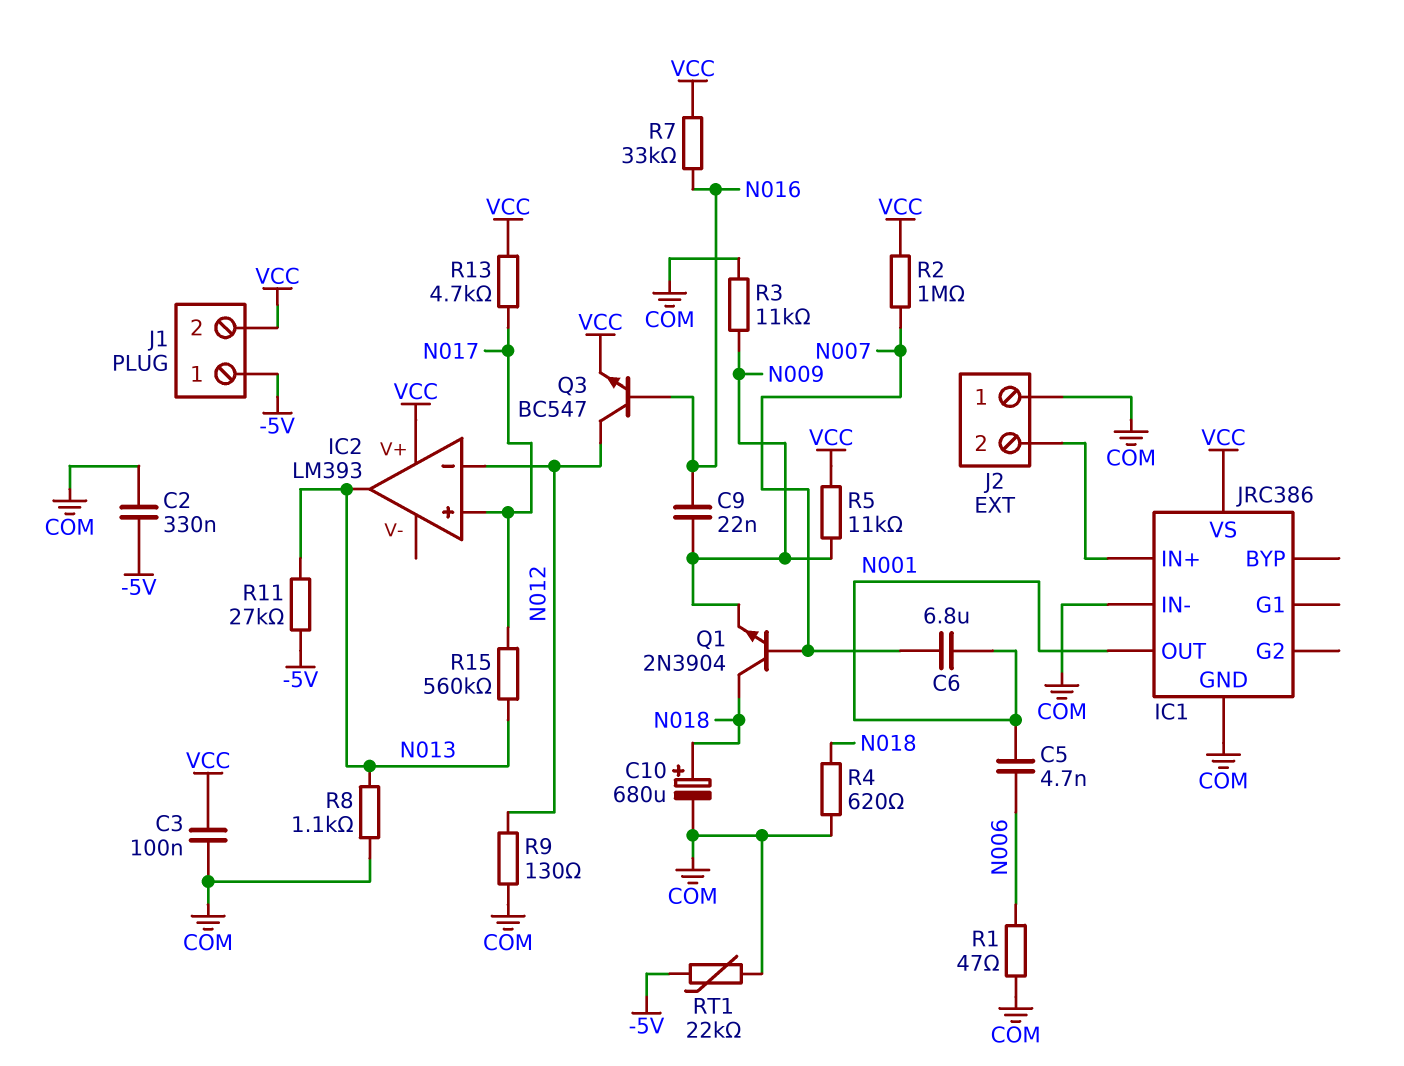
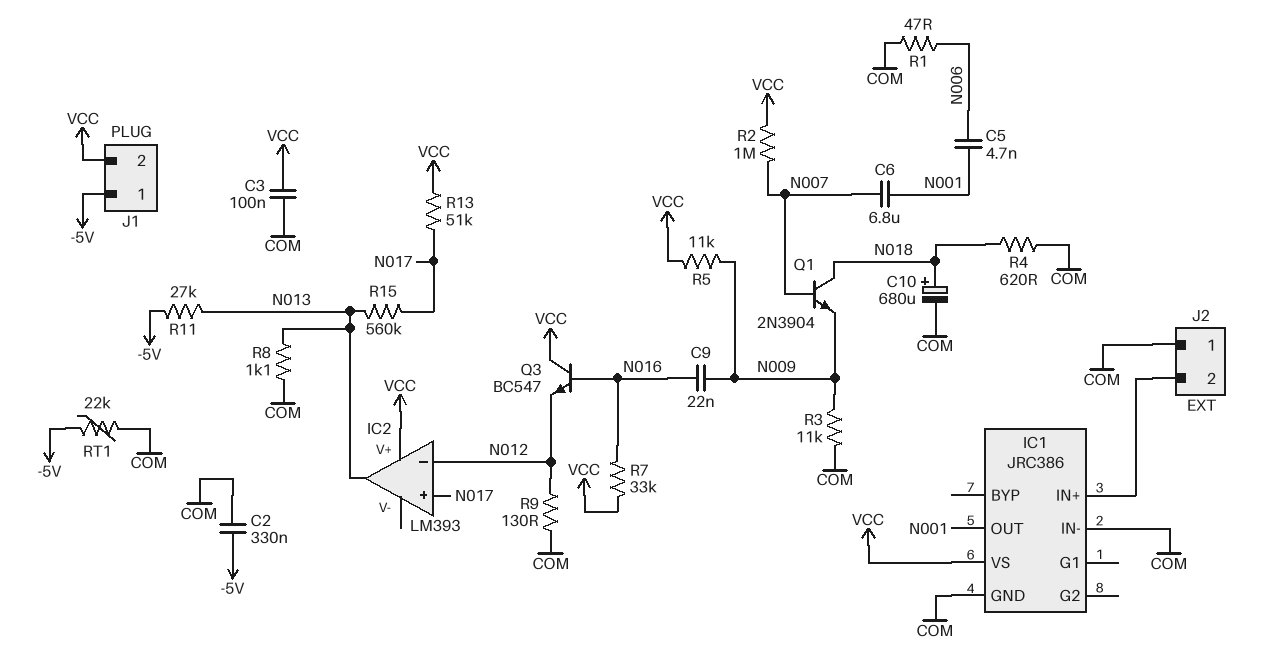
Q3: NPN BC547 (B N016, C N012, E VCC) -> NPN BC547 (B N016, C VCC, E N012)
R13: 4.7k (N017, VCC) -> 51k (N017, VCC)

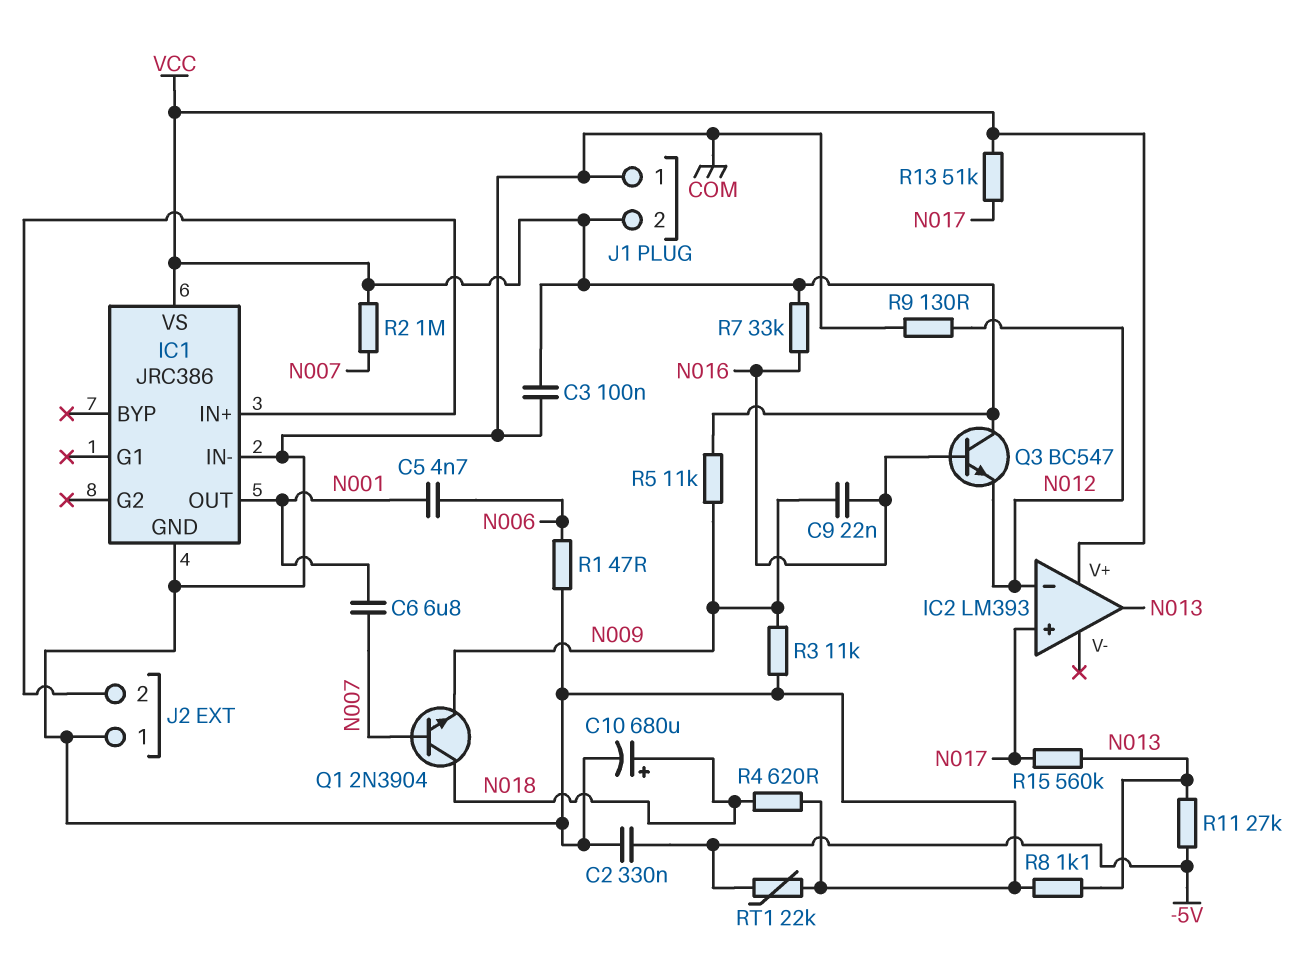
J1 pin 1: -5V -> COM

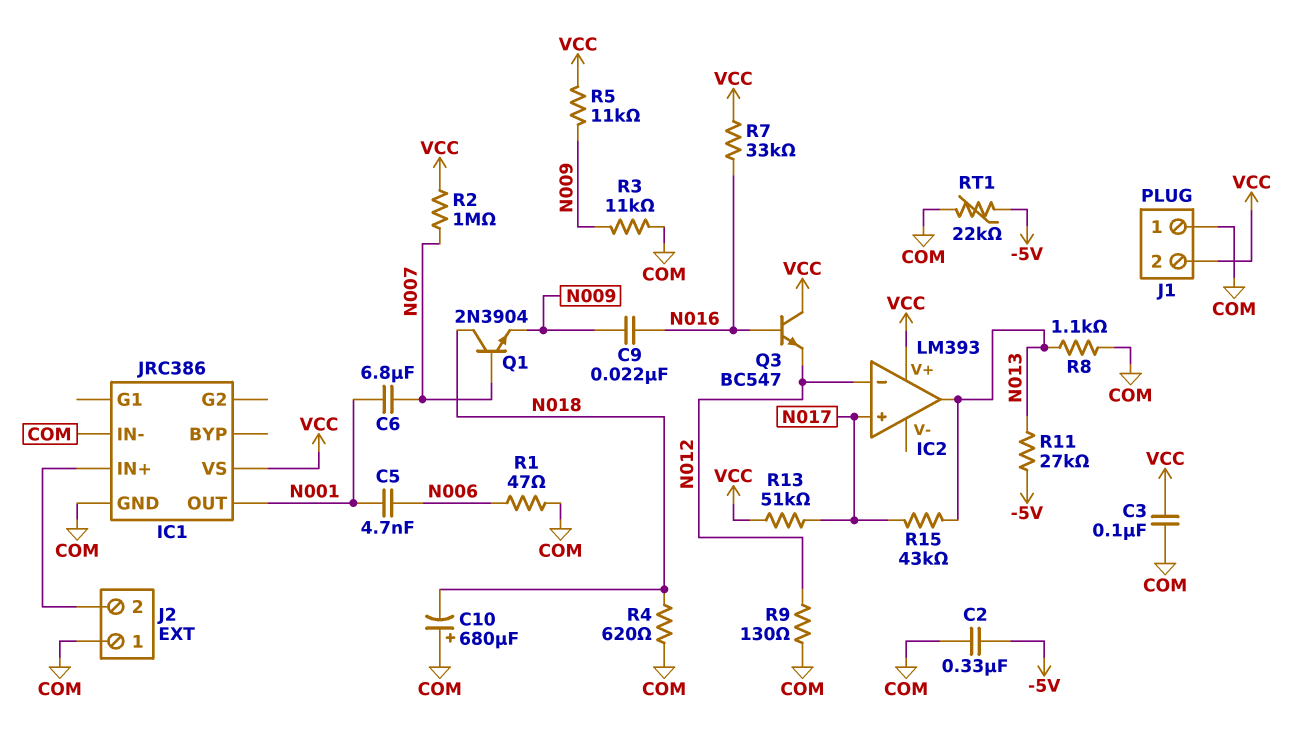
C10: 680uF (plus N018, minus COM) -> 680uF (plus COM, minus N018)
R15: 560k (N013, N017) -> 43k (N013, N017)

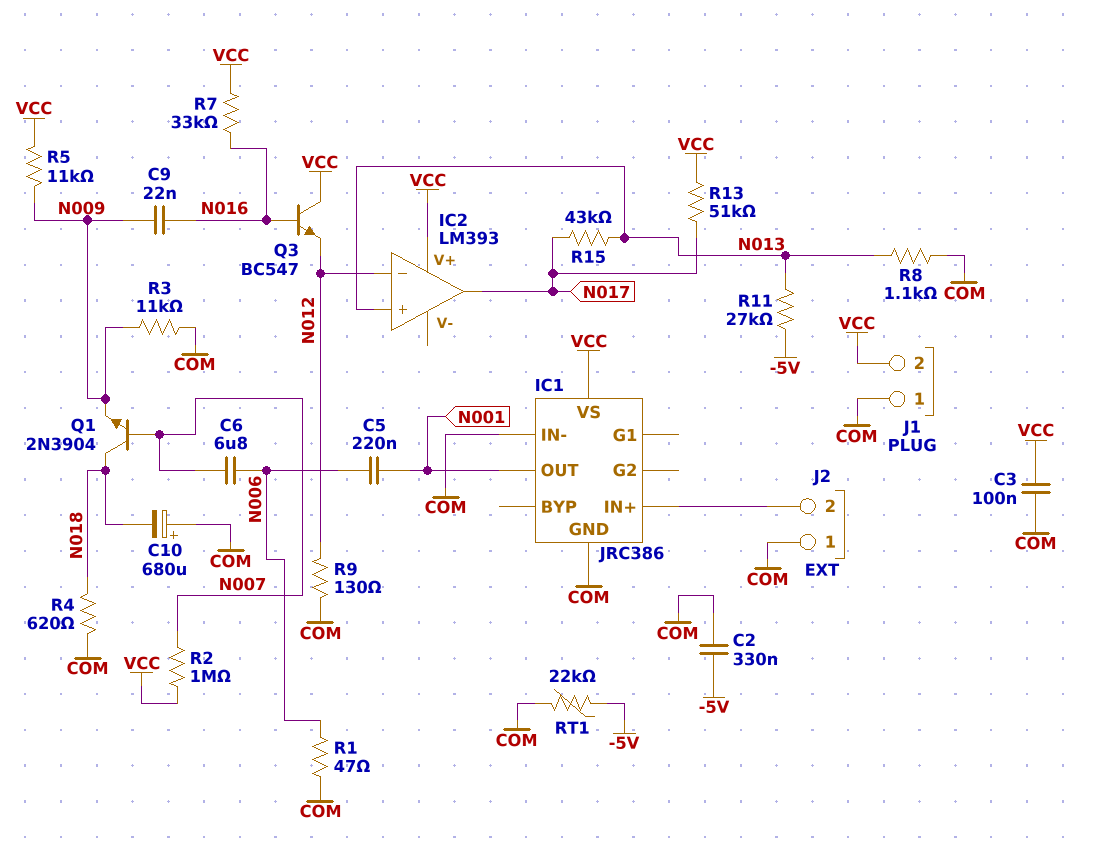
C5: 4.7nF (N001, N006) -> 220nF (N001, N006)
C6: 6.8uF (N001, N007) -> 6.8uF (N006, N007)
IC2 pin in+: N017 -> N013
IC2 pin out: N013 -> N017

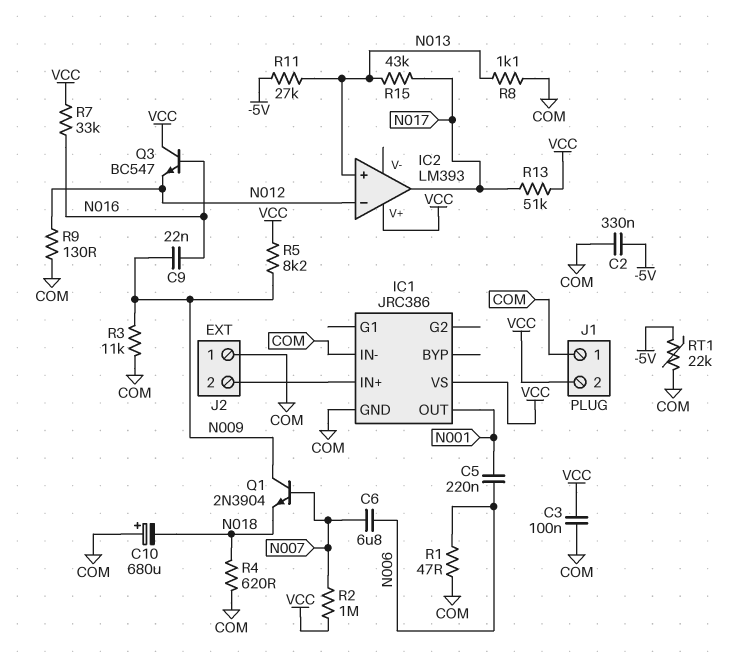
Q1: NPN 2N3904 (B N007, C N018, E N009) -> NPN 2N3904 (B N007, C N009, E N018)
R5: 11k (N009, VCC) -> 8.2k (N009, VCC)

